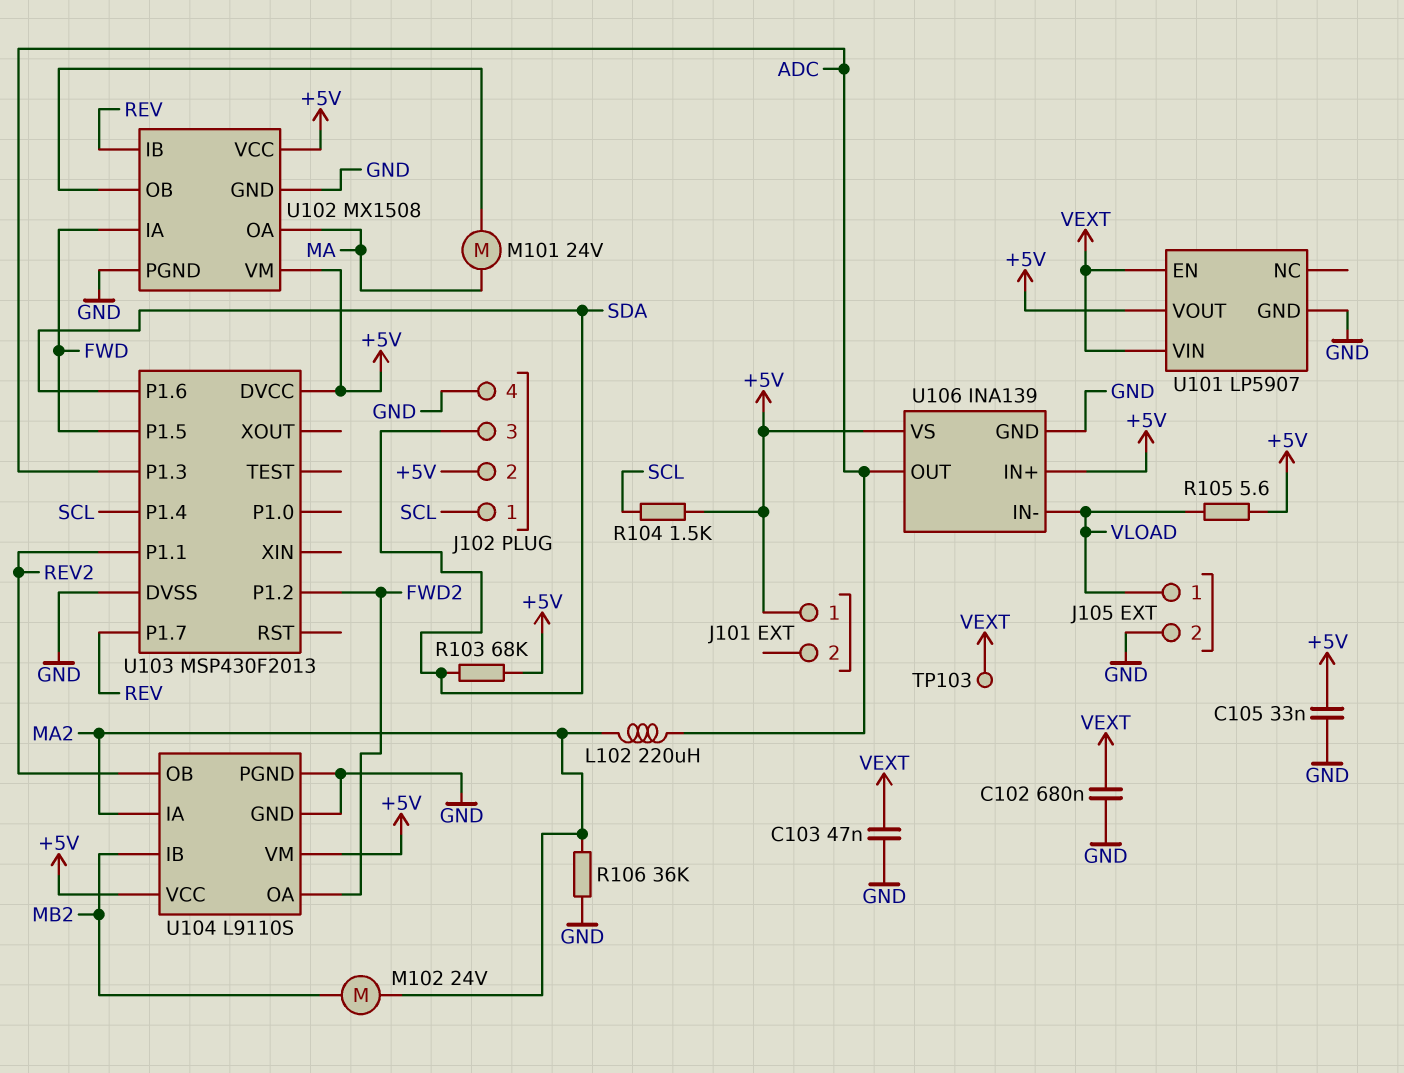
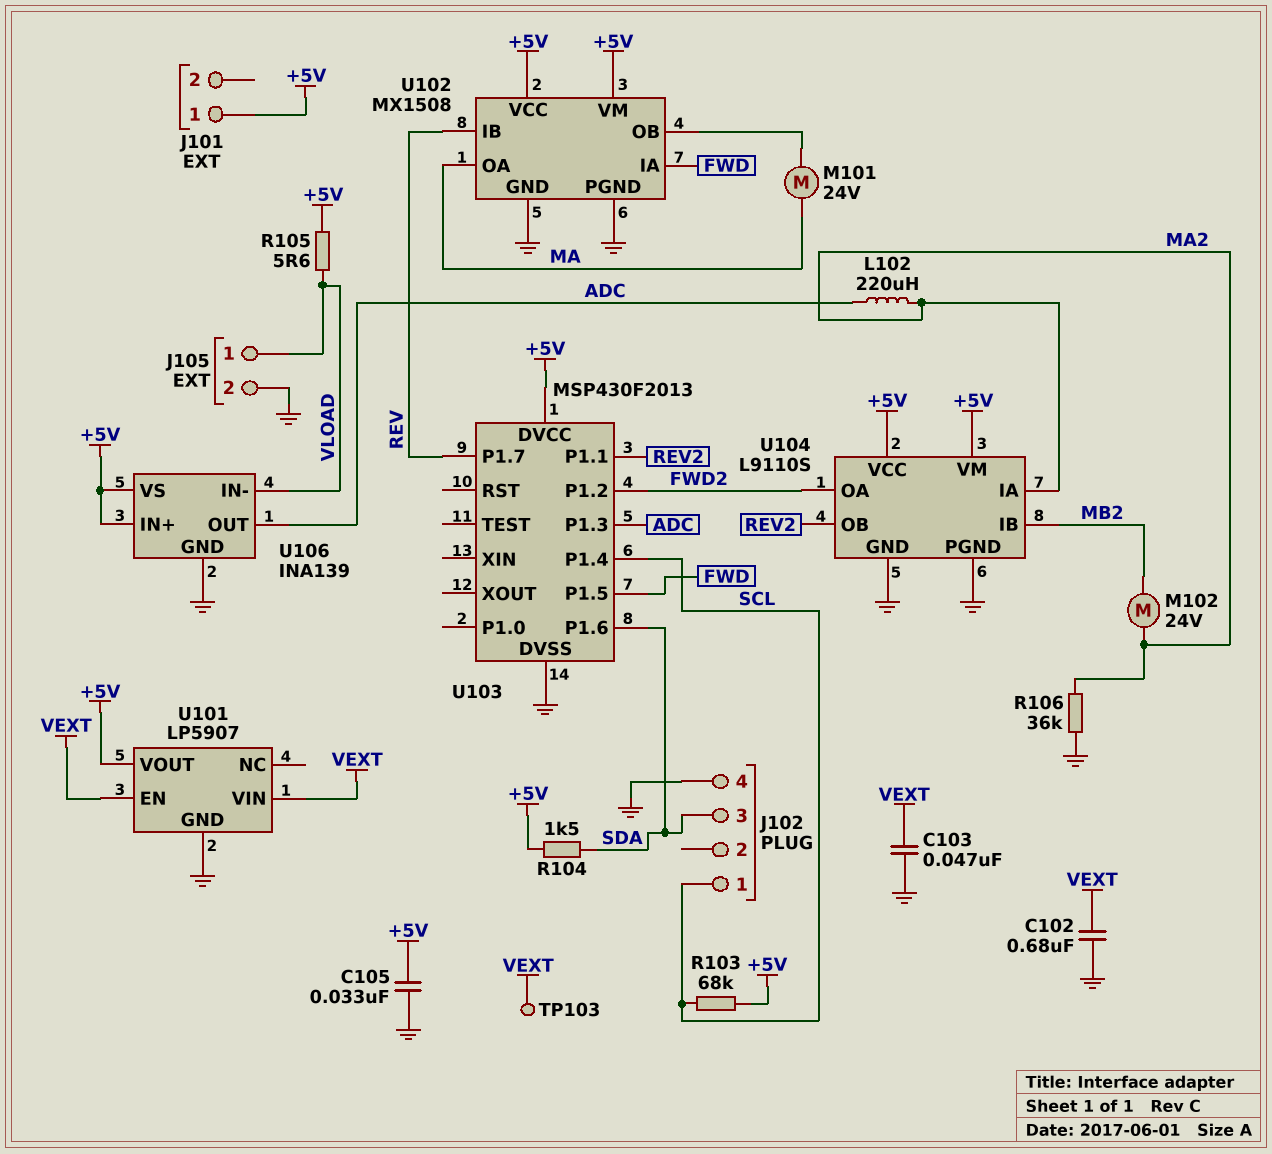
J102 pin 2: +5V -> none
R103: 68k (+5V, SDA) -> 68k (+5V, SCL)
R104: 1.5k (+5V, SCL) -> 1.5k (+5V, SDA)

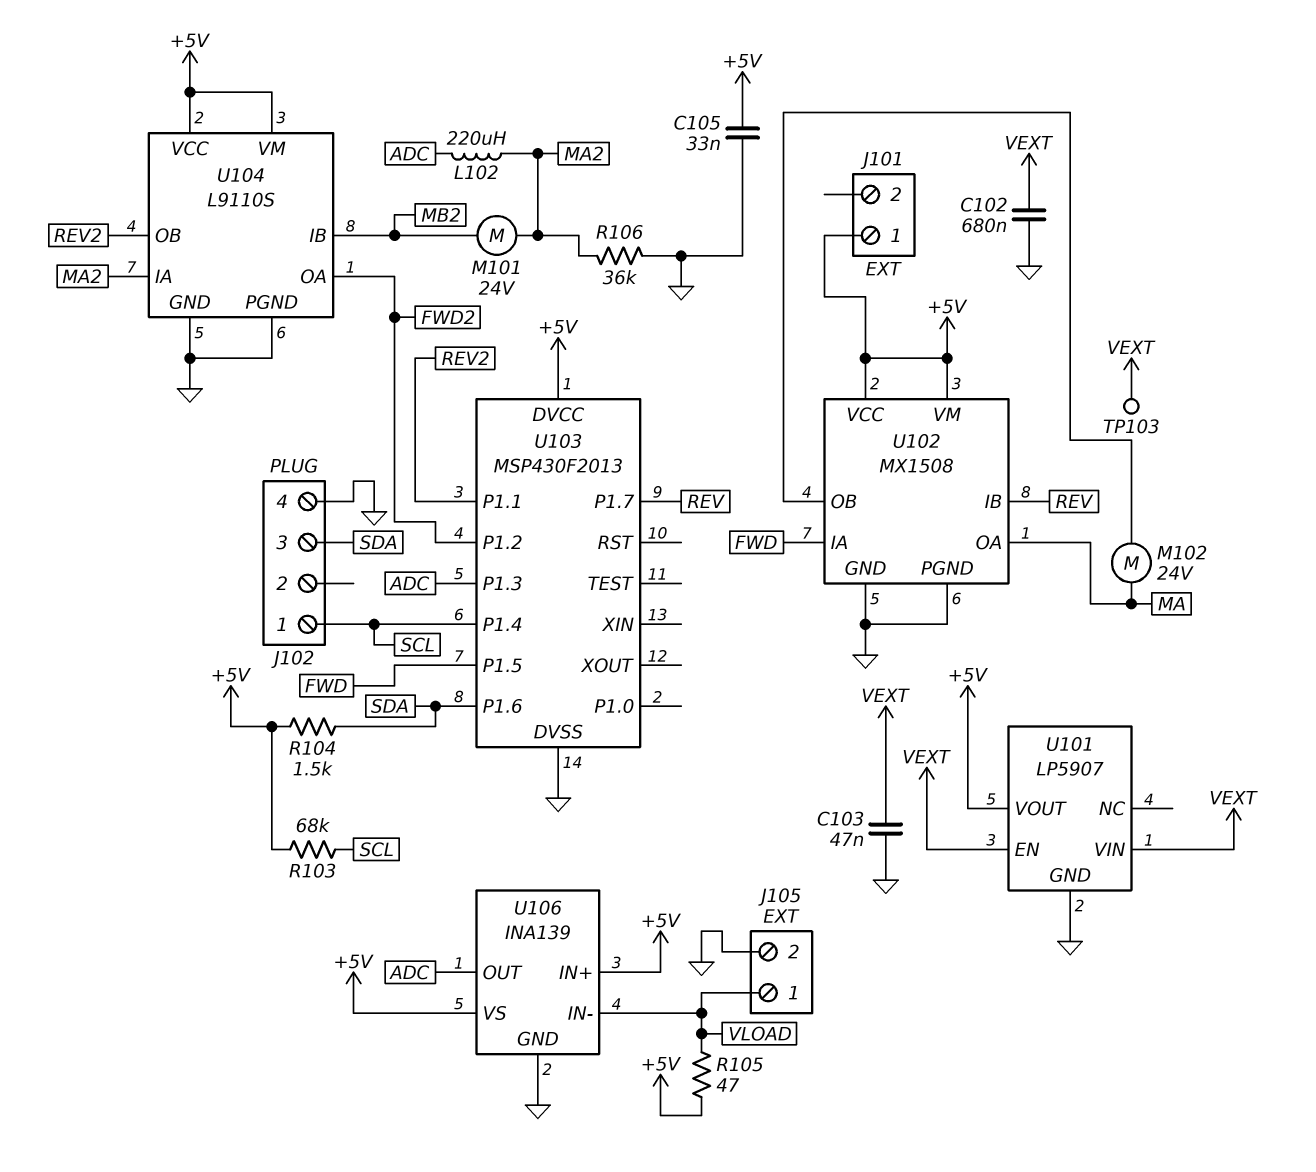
M101: motor 24V (MA, U102/OB) -> motor 24V (MA2, MB2)
M102: motor 24V (MA2, MB2) -> motor 24V (MA, U102/OB)
R105: 5.6 (+5V, VLOAD) -> 47 (+5V, VLOAD)

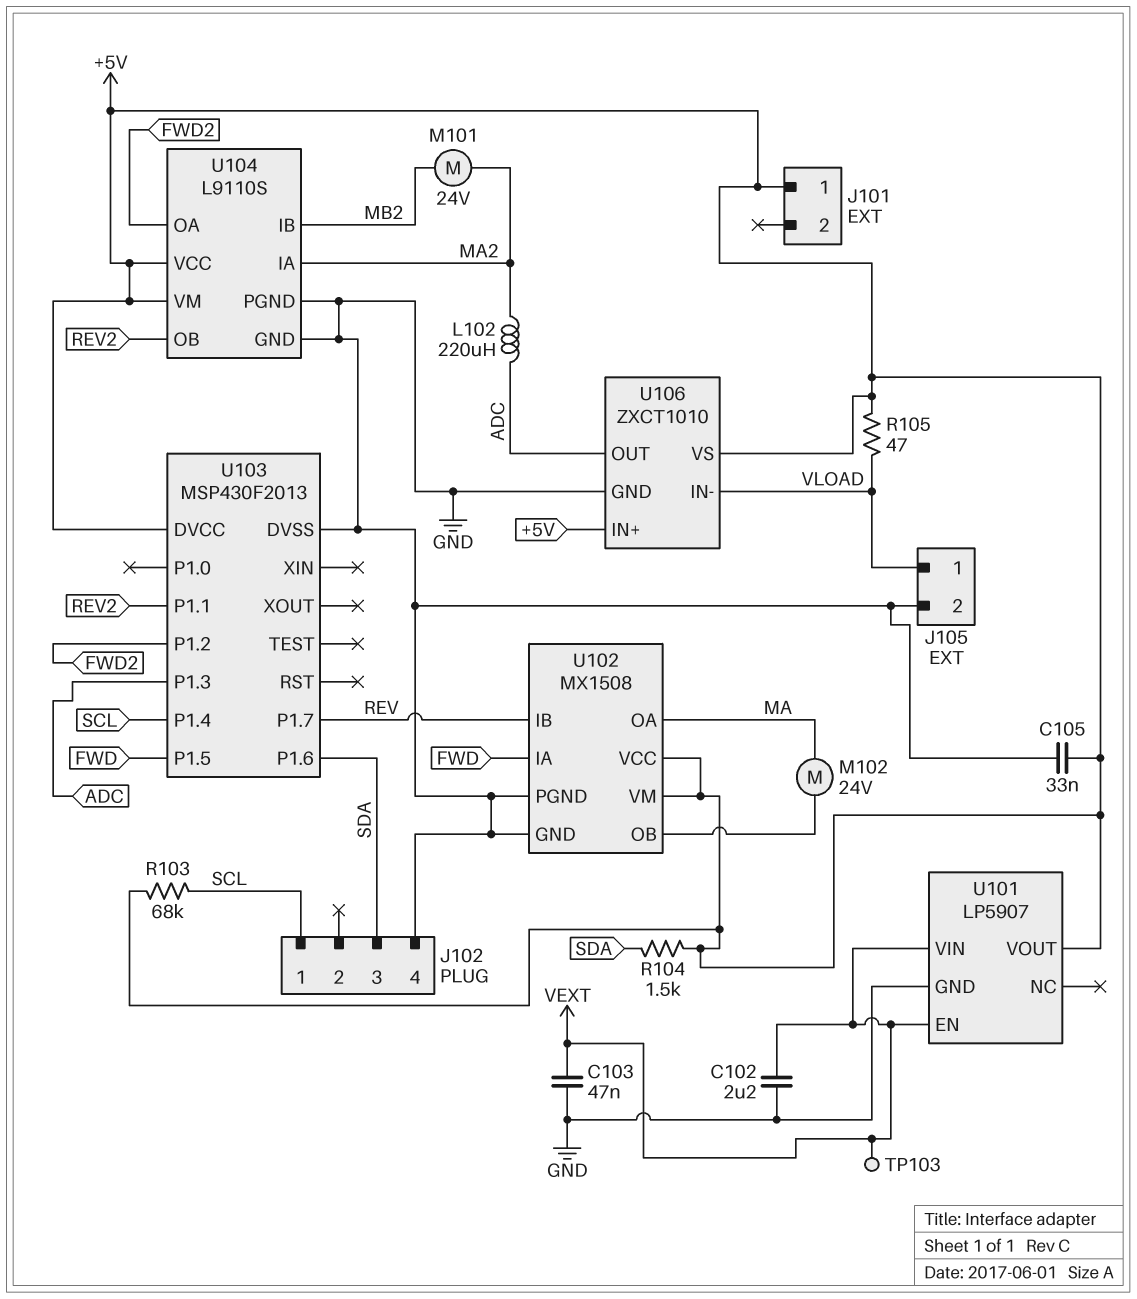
C102: 680nF (GND, VEXT) -> 2.2uF (GND, VEXT)
R106: 36k (GND, MA2) -> none
U106: INA139 -> ZXCT1010

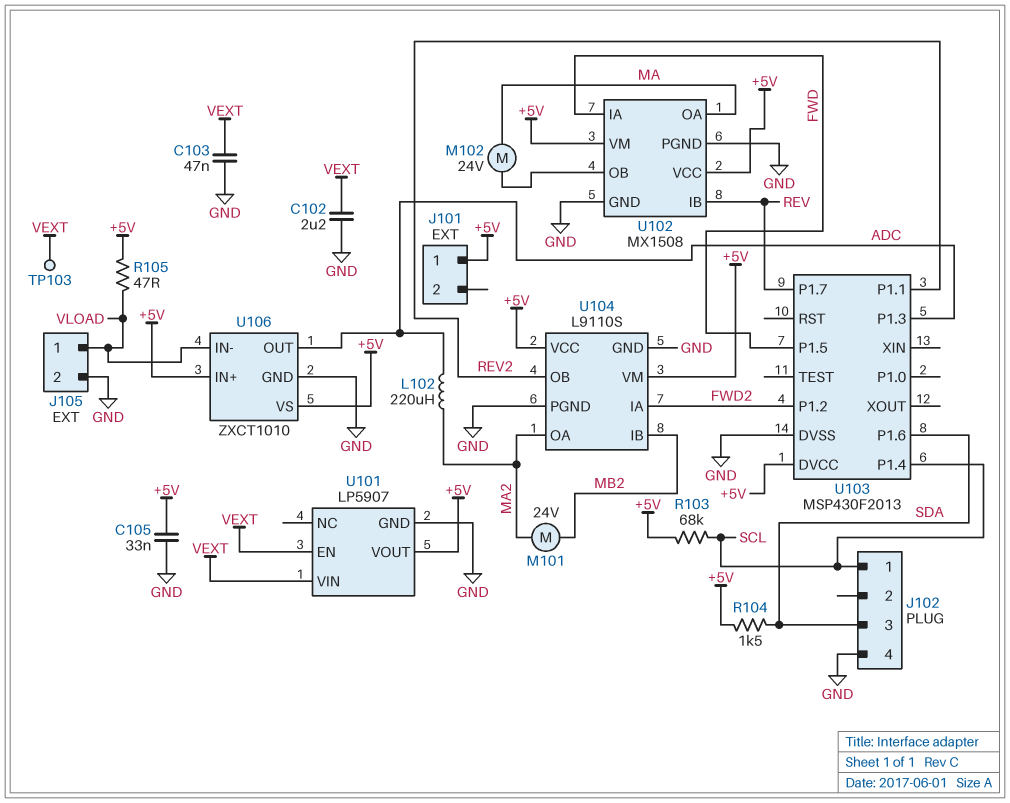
U104 pin IA: MA2 -> FWD2
U104 pin OA: FWD2 -> MA2

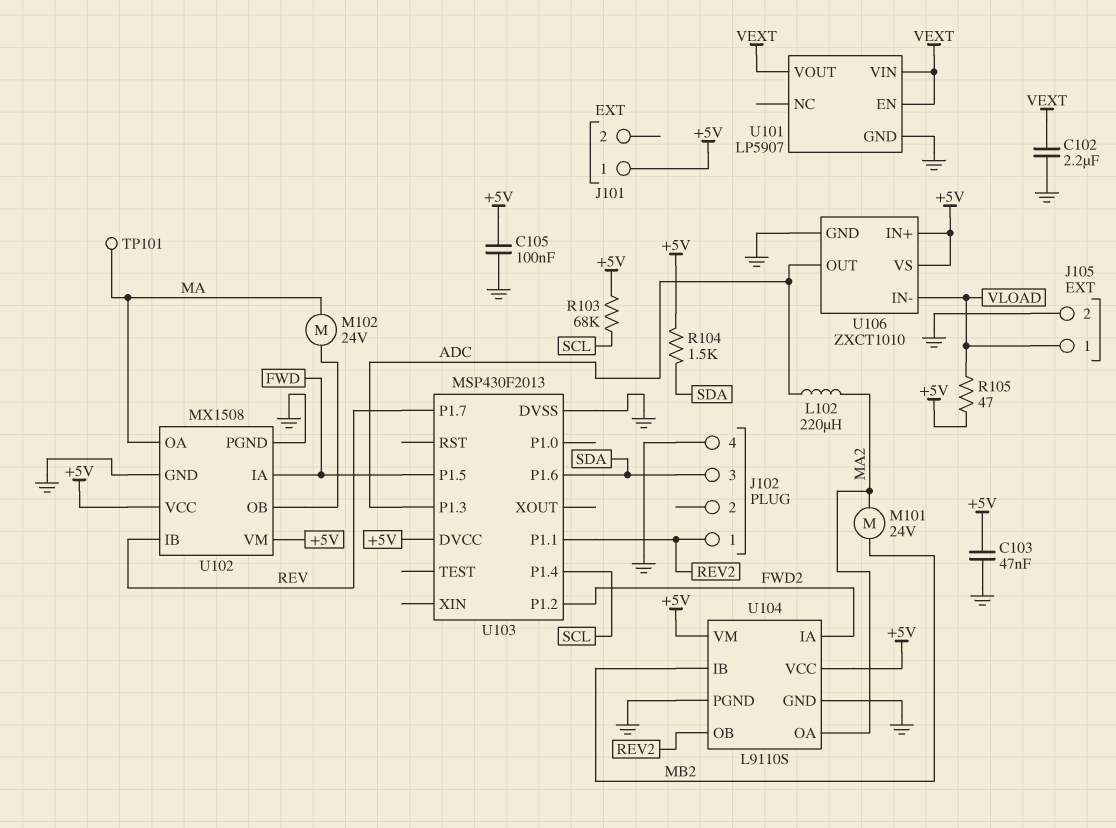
C103: 47nF (GND, VEXT) -> 47nF (+5V, GND)
C105: 33nF (+5V, GND) -> 100nF (+5V, GND)
J102 pin 1: SCL -> REV2
TP101: none -> test point (MA)
TP103: test point (VEXT) -> none
U101 pin VOUT: +5V -> VEXT

